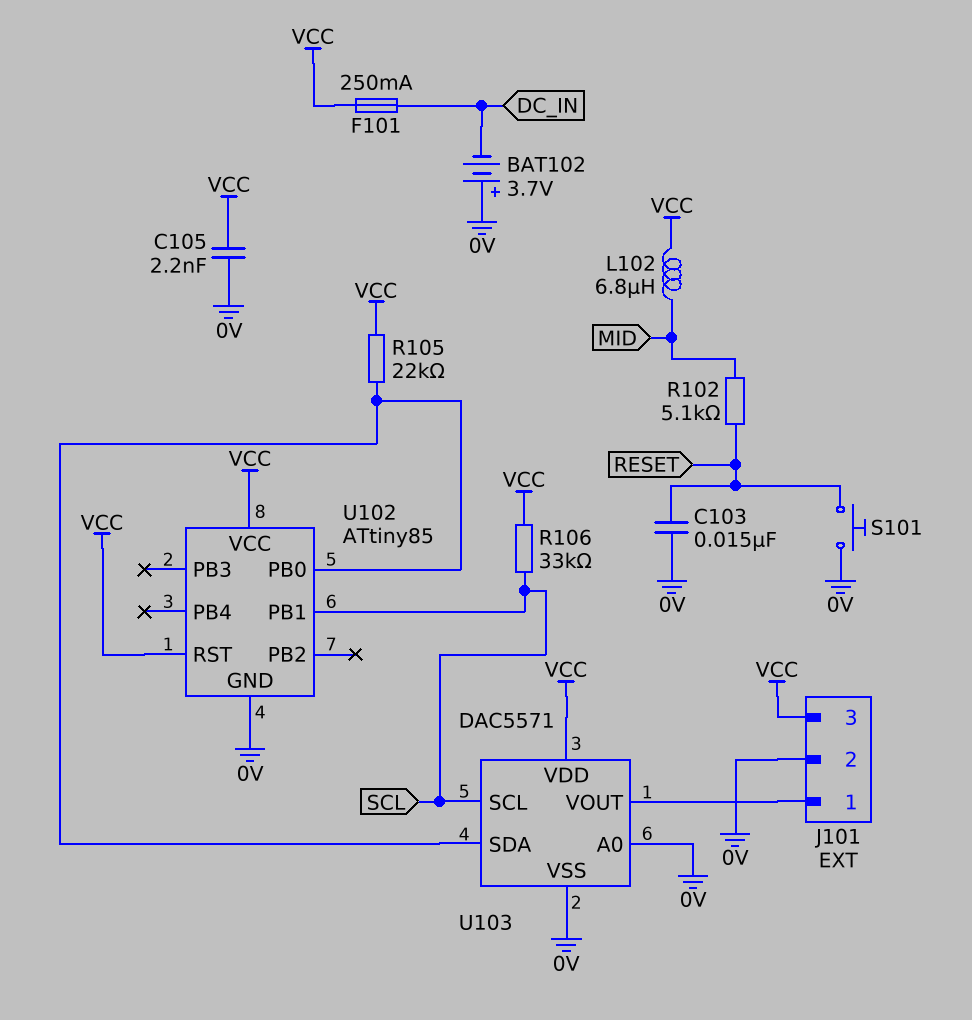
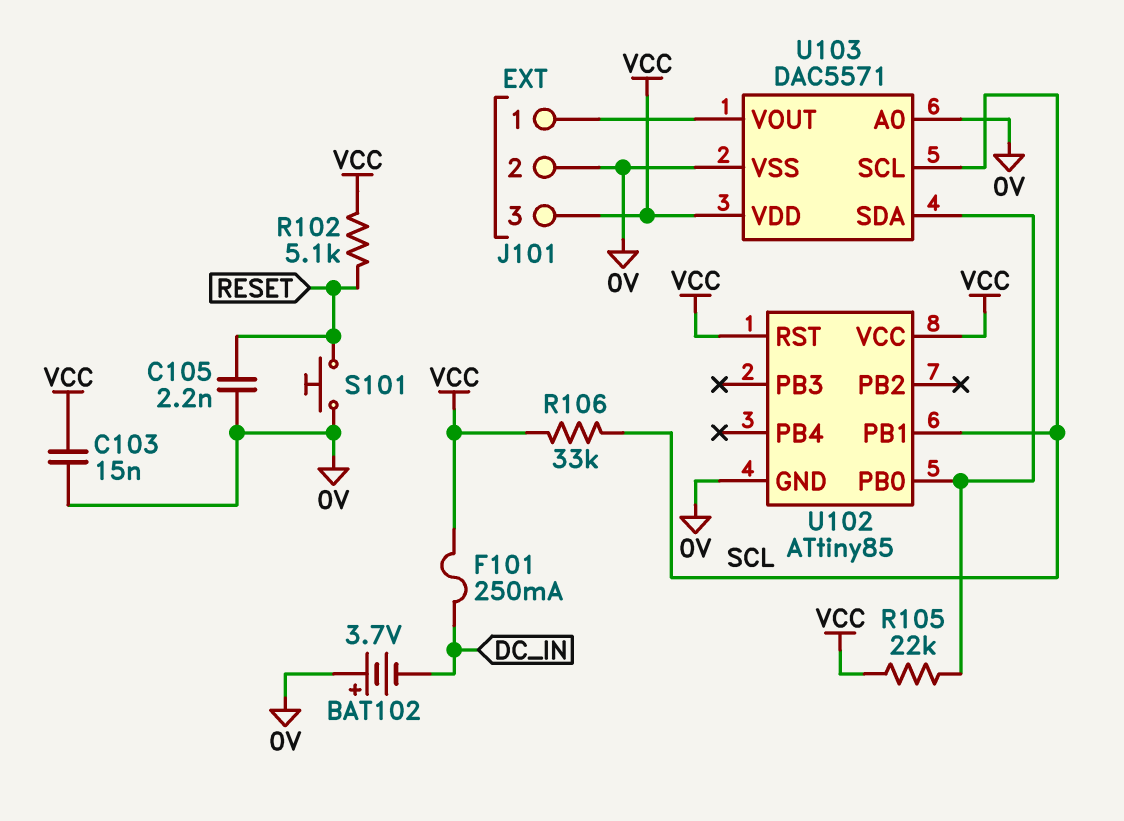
C103: 15nF (0V, RESET) -> 15nF (0V, VCC)
C105: 2.2nF (0V, VCC) -> 2.2nF (0V, RESET)
L102: 6.8uH (MID, VCC) -> none
R102: 5.1k (MID, RESET) -> 5.1k (RESET, VCC)

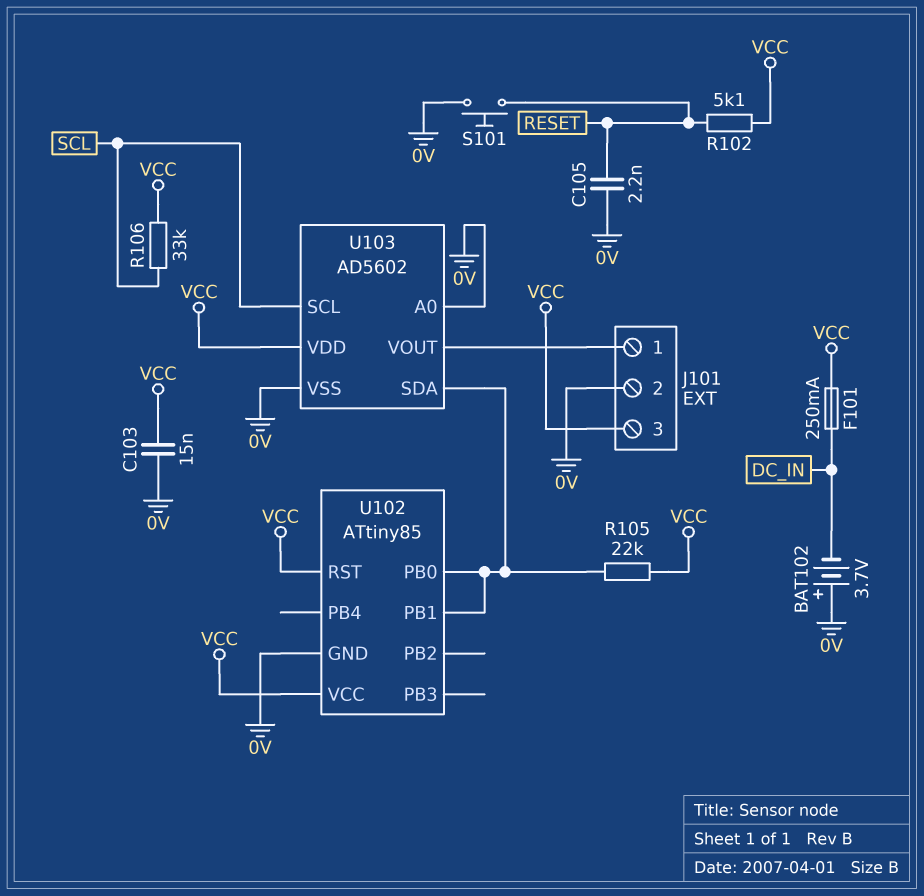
U102 pin PB1: SCL -> U102/PB0
U103: DAC5571 -> AD5602

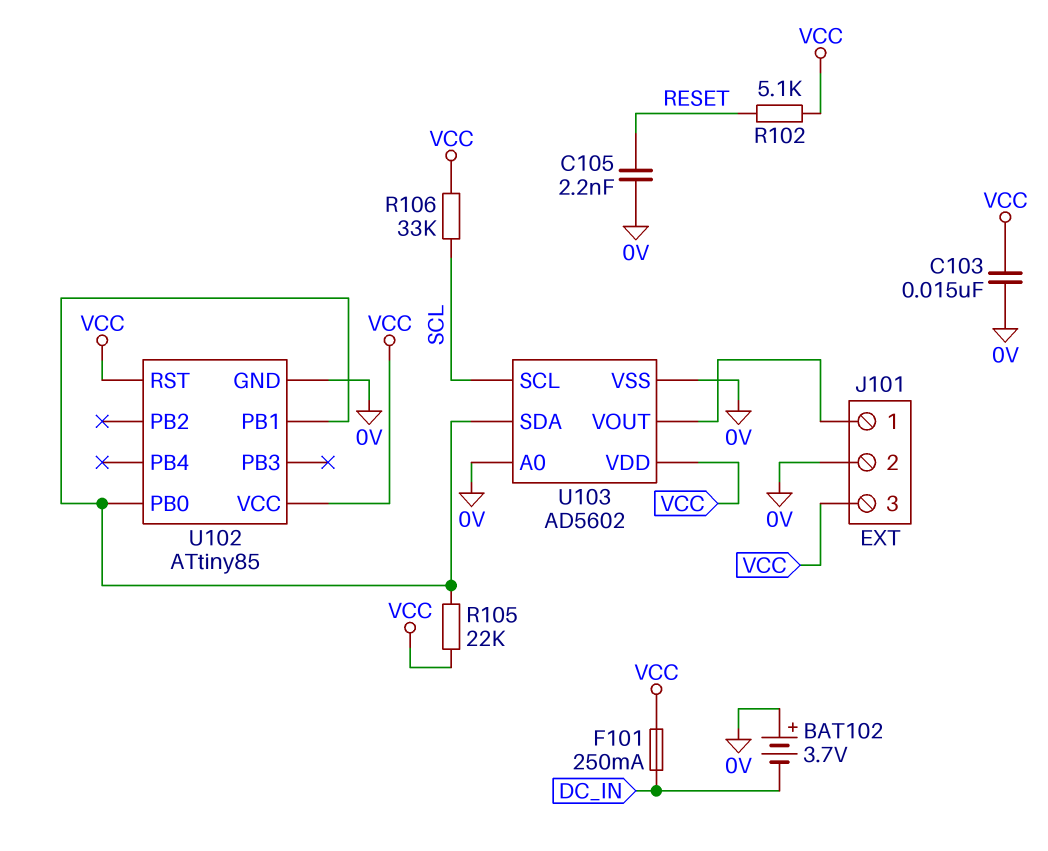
S101: button (0V, RESET) -> none

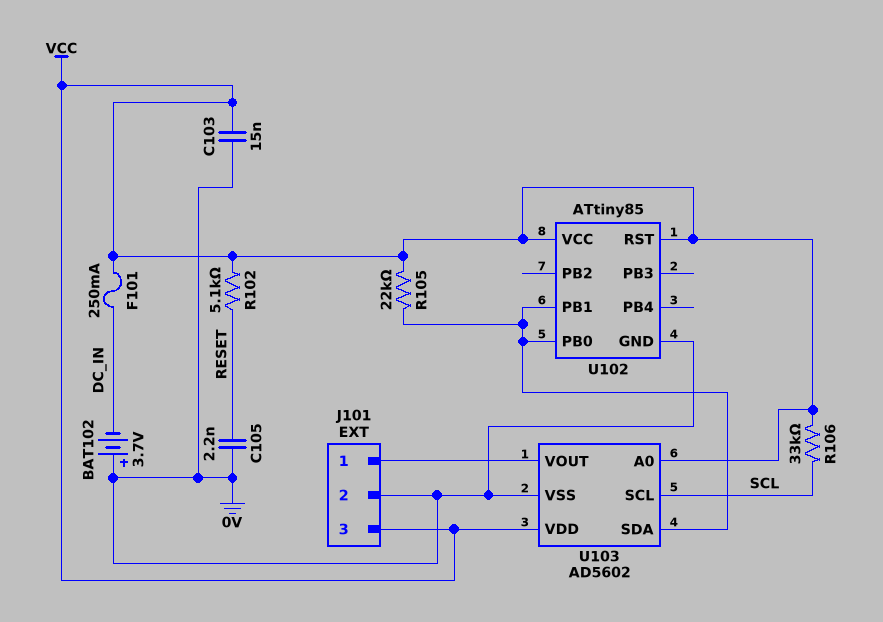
U103 pin A0: 0V -> VCC

